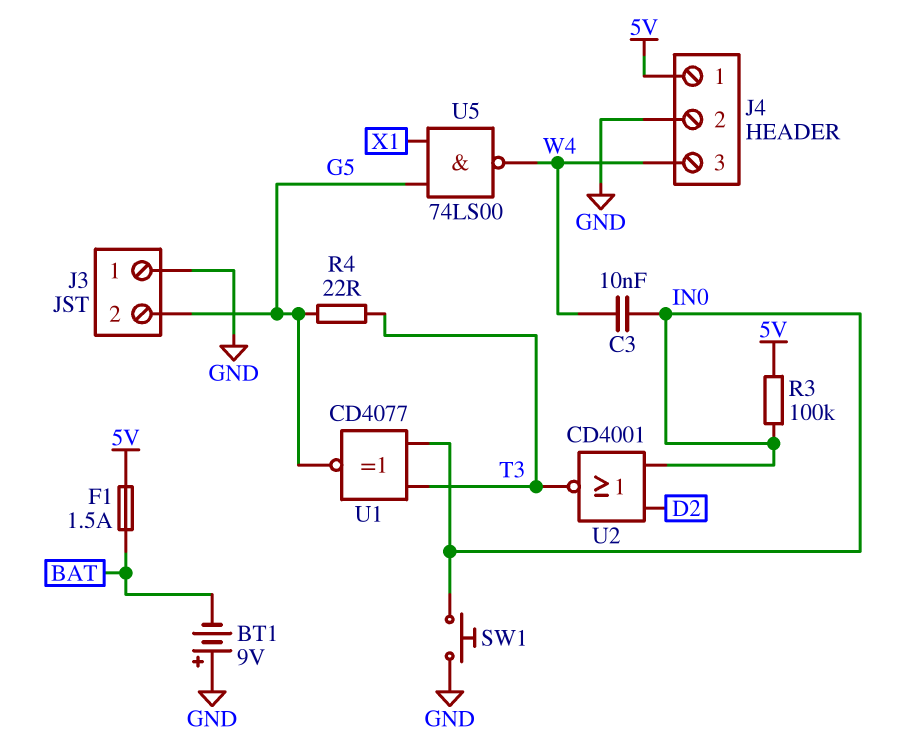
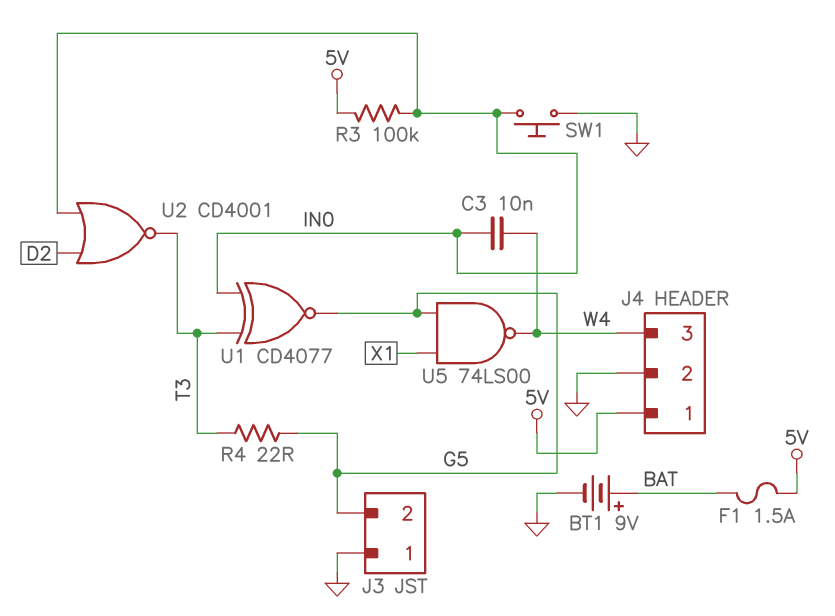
BT1: 9V (plus GND, minus BAT) -> 9V (plus BAT, minus GND)

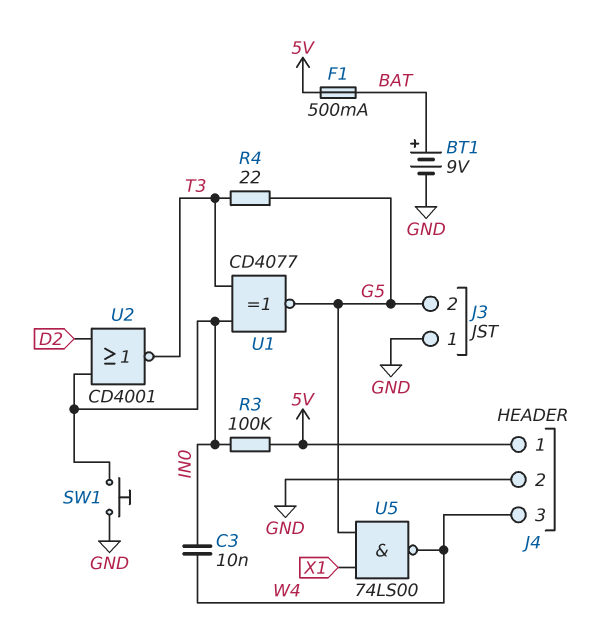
F1: 1.5A (5V, BAT) -> 500mA (5V, BAT)

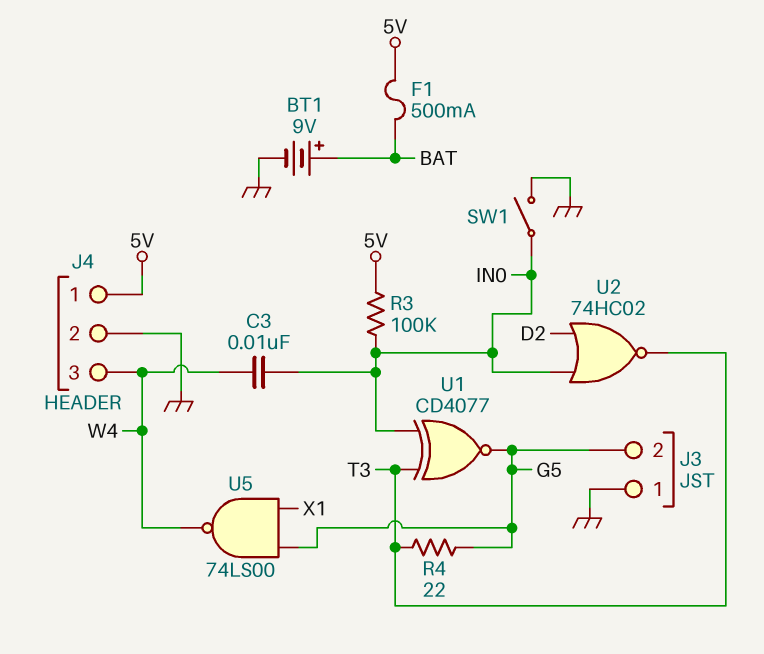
SW1: button (GND, IN0) -> switch (GND, IN0)
U2: NOR CD4001 (in D2, in IN0, out T3) -> NOR 74HC02 (in D2, in IN0, out T3)

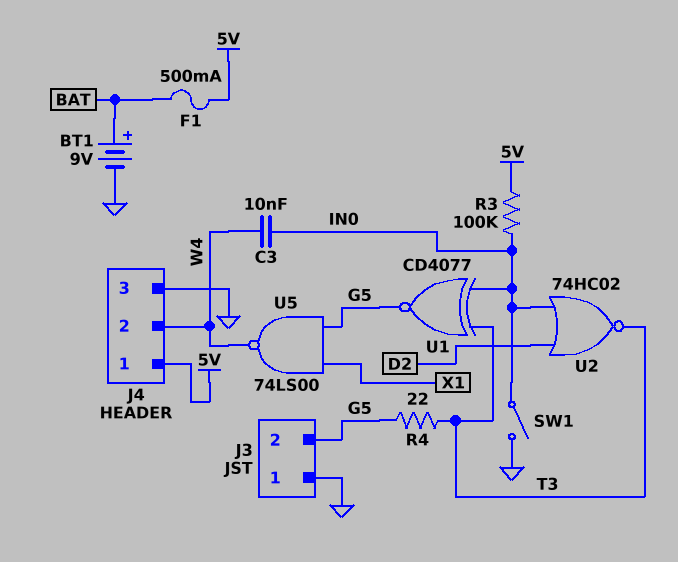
J4 pin 2: GND -> W4
J4 pin 3: W4 -> GND

